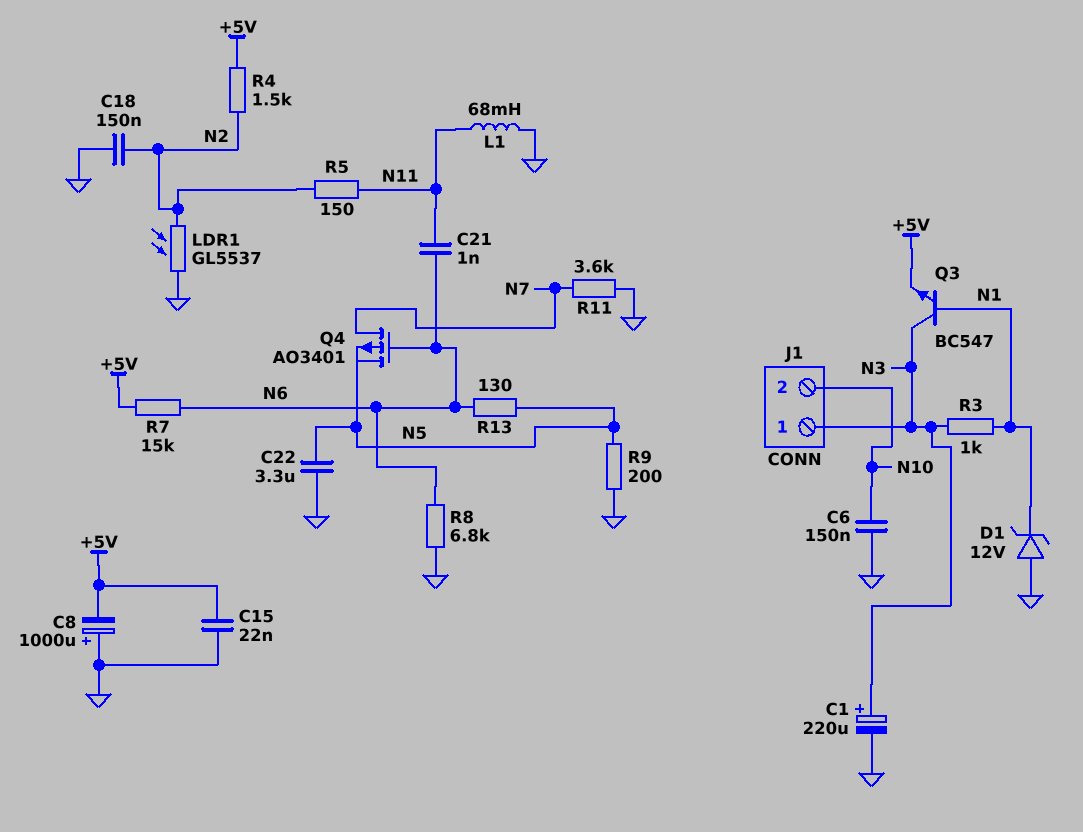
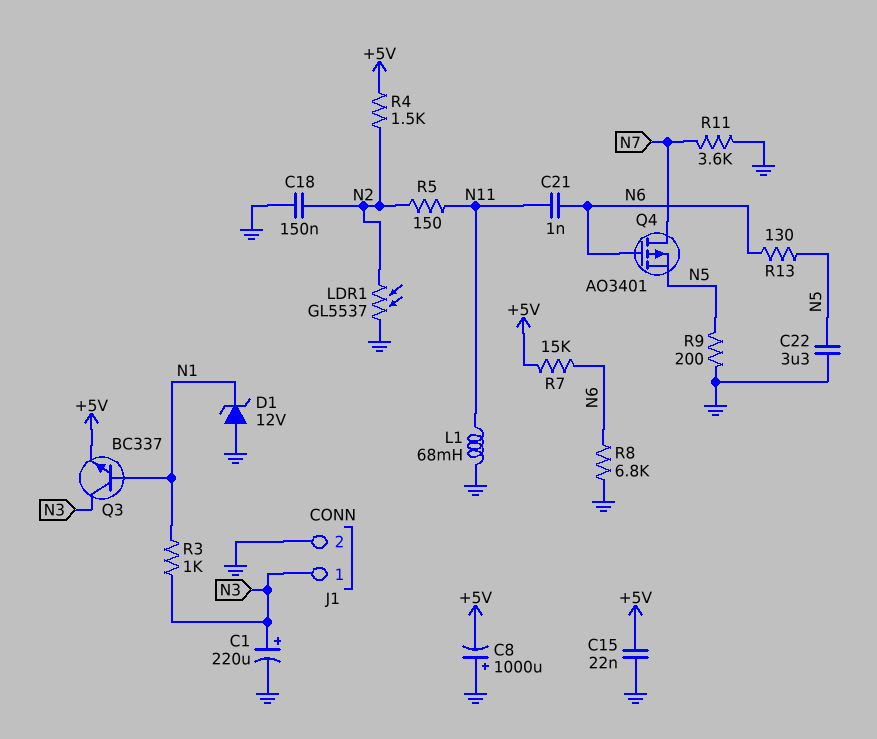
C6: 150nF (GND, N10) -> none
J1 pin 2: N10 -> GND
Q3: NPN BC547 (B N1, C N3, E +5V) -> NPN BC337 (B N1, C N3, E +5V)

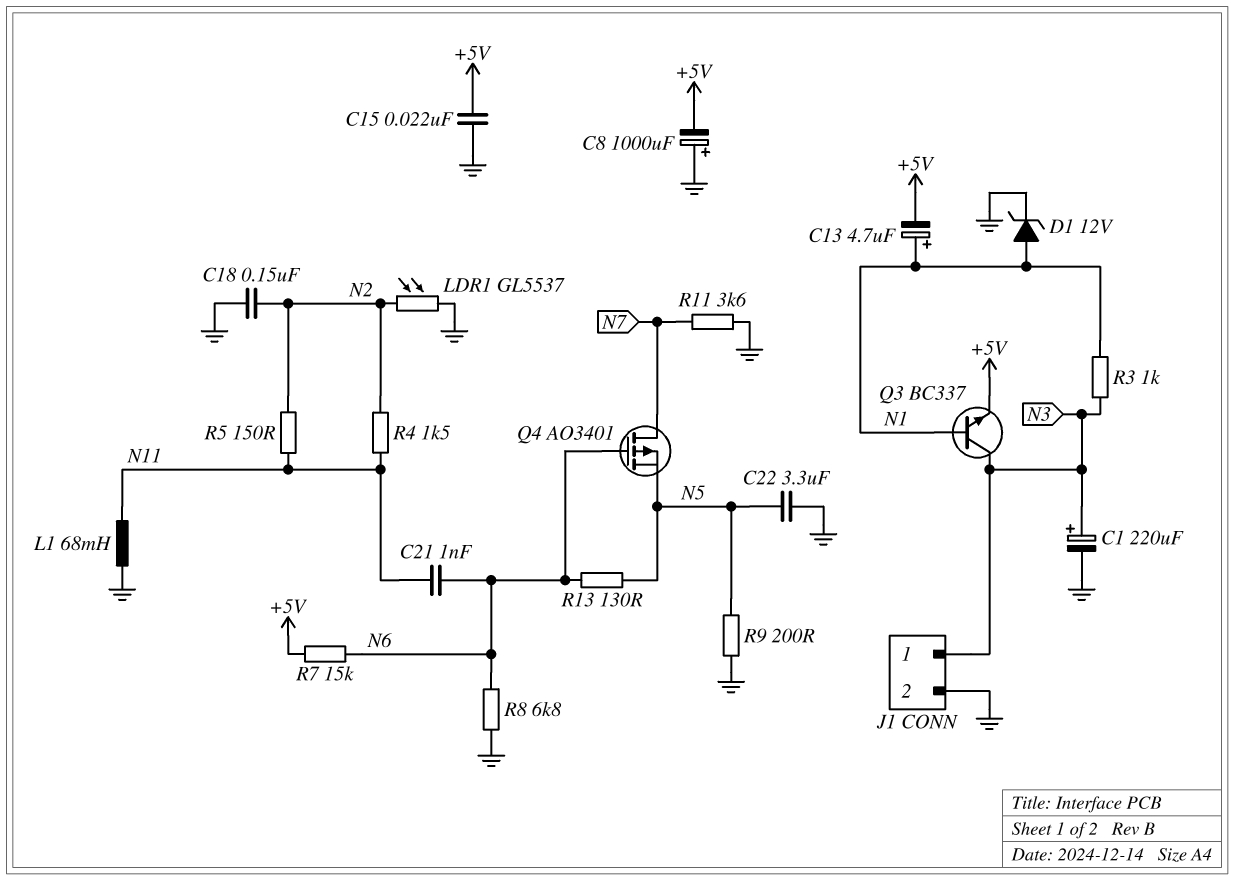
C13: none -> 4.7uF (plus N1, minus +5V)
D1: zener 12V (A GND, K N1) -> zener 12V (A N1, K GND)
R4: 1.5k (+5V, N2) -> 1.5k (N2, N11)

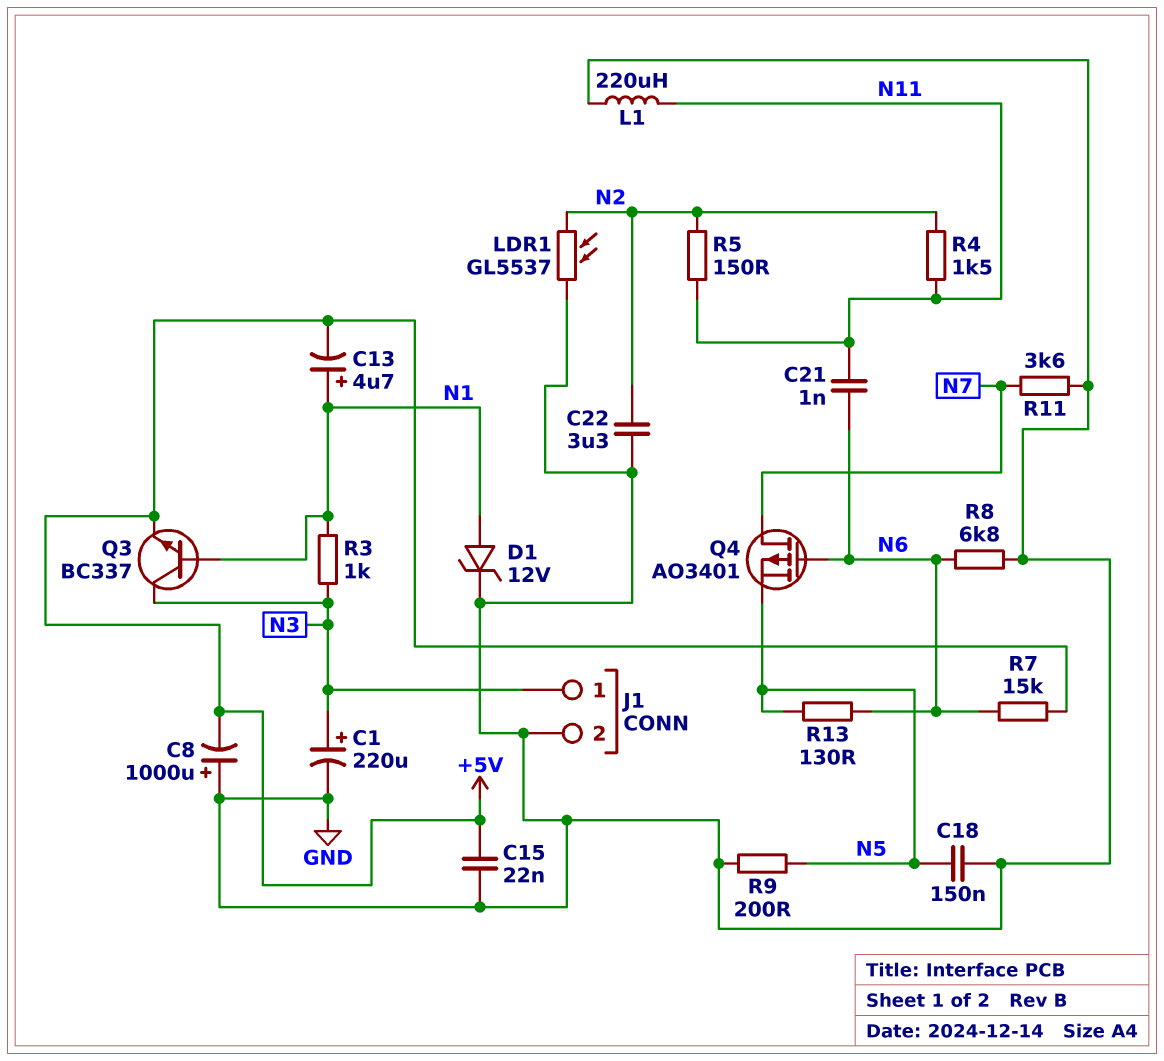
C18: 150nF (GND, N2) -> 150nF (GND, N5)
C22: 3.3uF (GND, N5) -> 3.3uF (GND, N2)
L1: 68mH (GND, N11) -> 220uH (GND, N11)

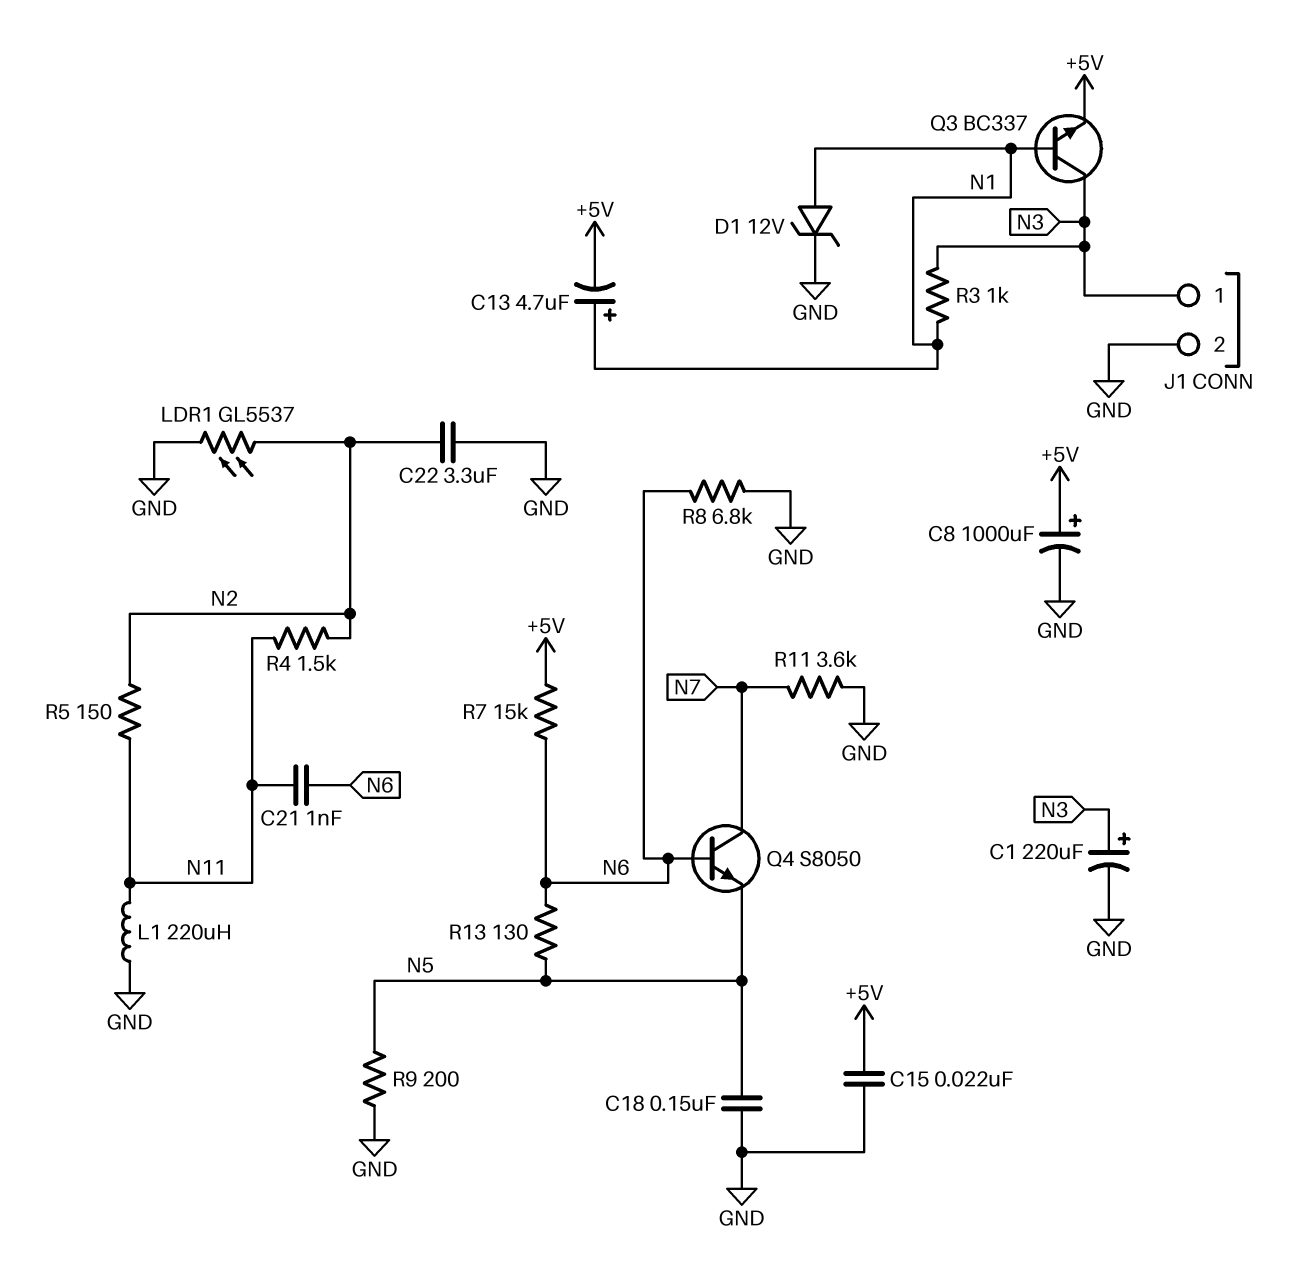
C8: 1000uF (plus GND, minus +5V) -> 1000uF (plus +5V, minus GND)
Q4: PMOS AO3401 (G N6, D N7, S N5) -> NPN S8050 (B N6, C N7, E N5)

